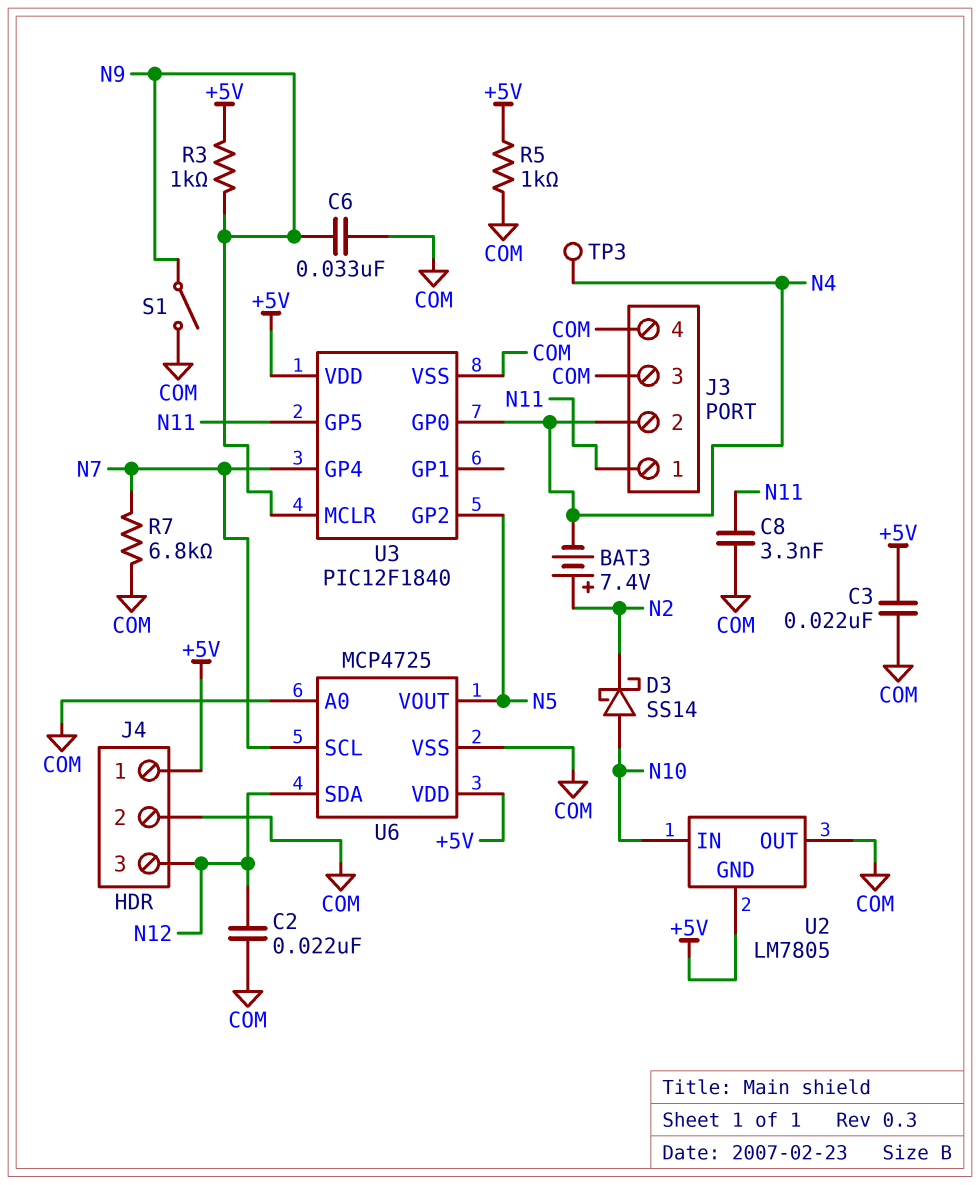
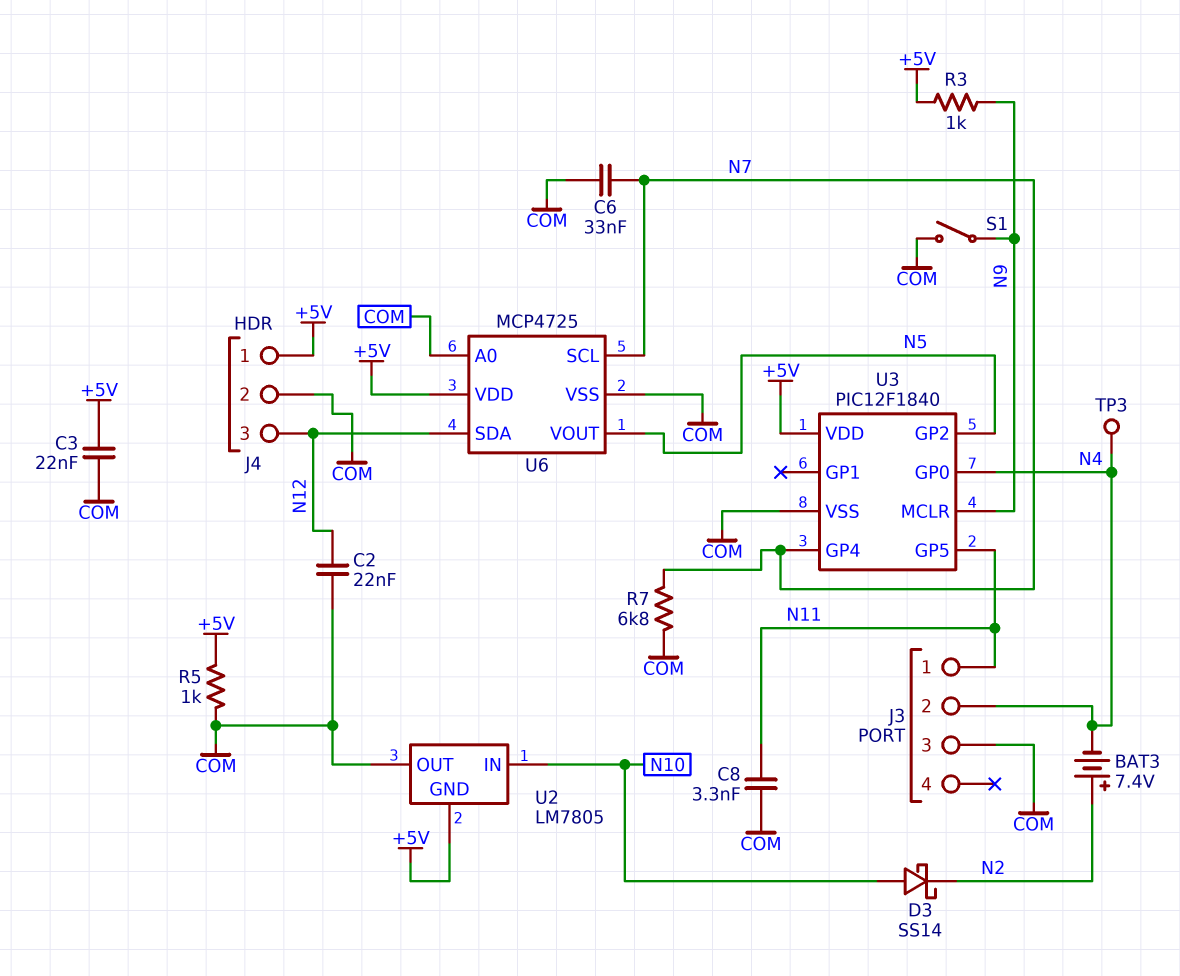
C6: 33nF (COM, N9) -> 33nF (COM, N7)
J3 pin 4: COM -> none

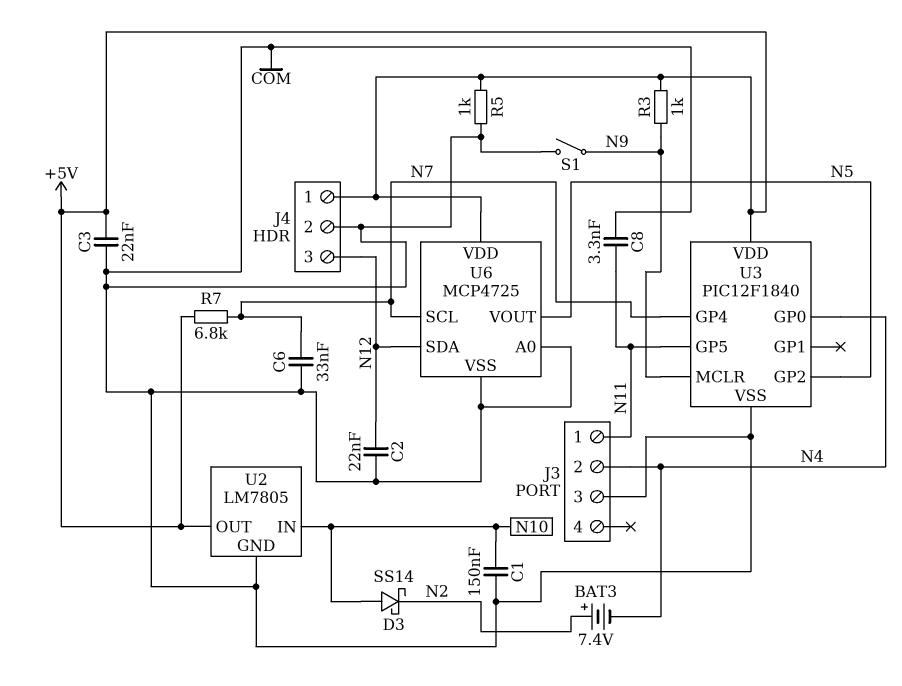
C1: none -> 150nF (COM, N10)
R7: 6.8k (COM, N7) -> 6.8k (+5V, N7)
TP3: test point (N4) -> none
U2 pin GND: +5V -> COM
U2 pin OUT: COM -> +5V

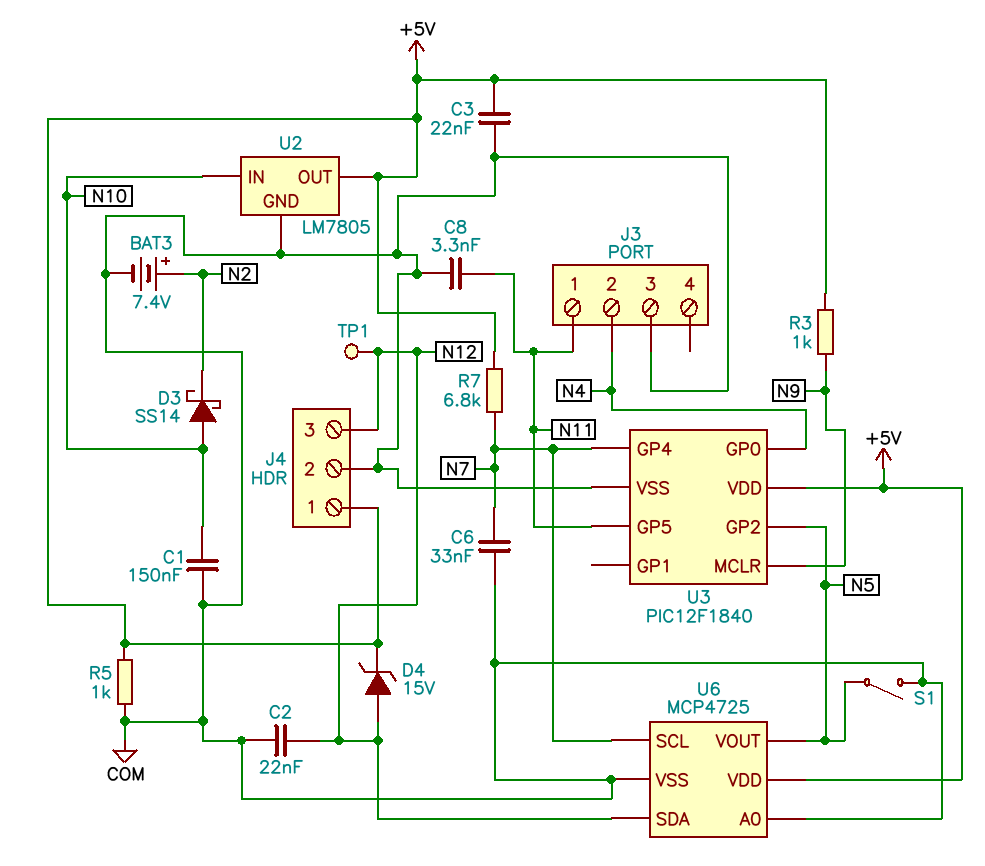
BAT3: 7.4V (plus N2, minus N4) -> 7.4V (plus N2, minus COM)
D4: none -> zener 15V (A N12, K +5V)
S1: switch (COM, N9) -> switch (COM, N5)
TP1: none -> test point (N12)

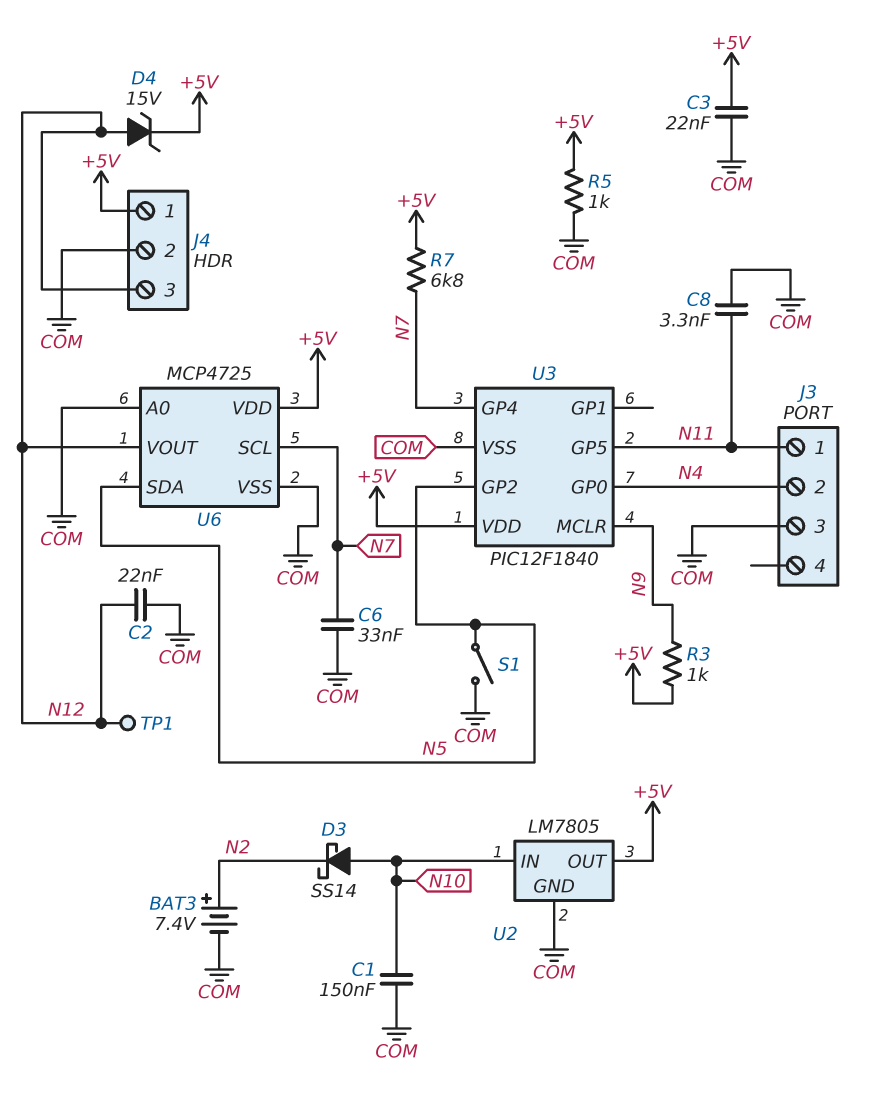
U6 pin SDA: N12 -> N5
U6 pin VOUT: N5 -> N12

